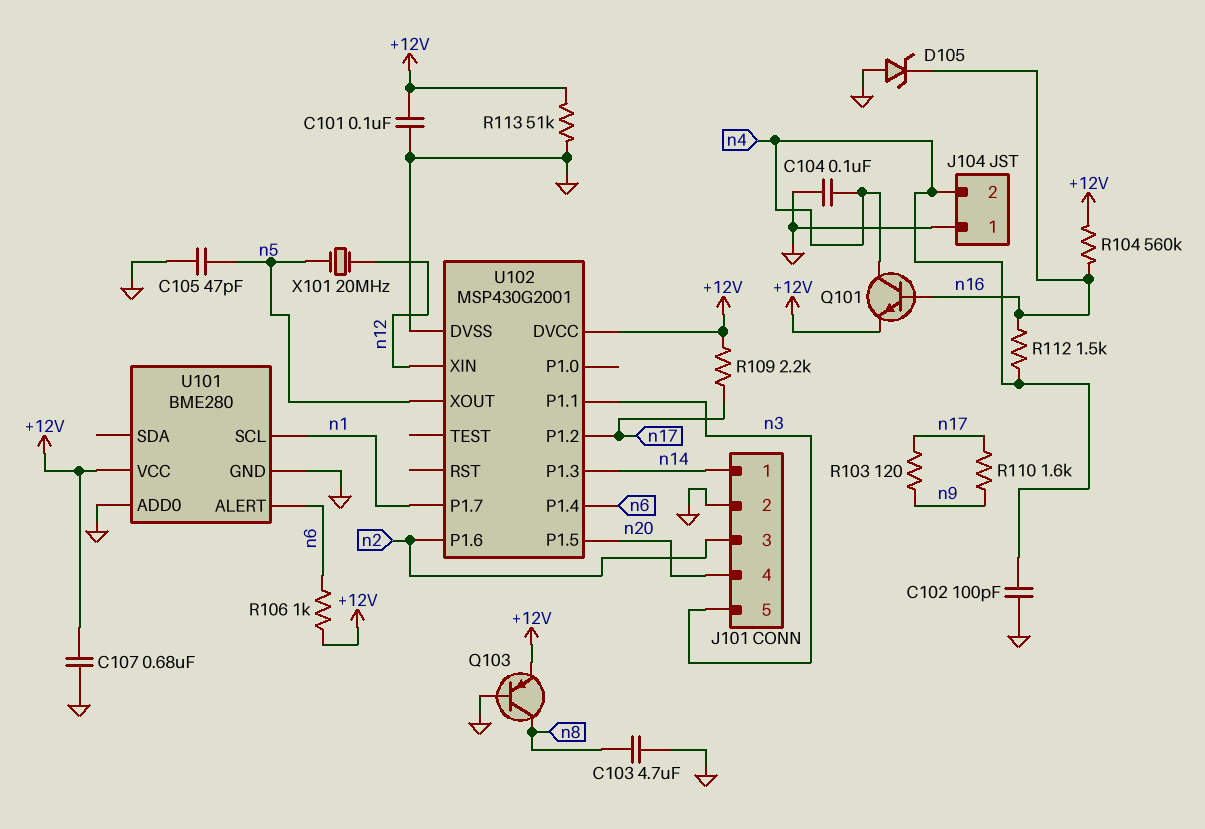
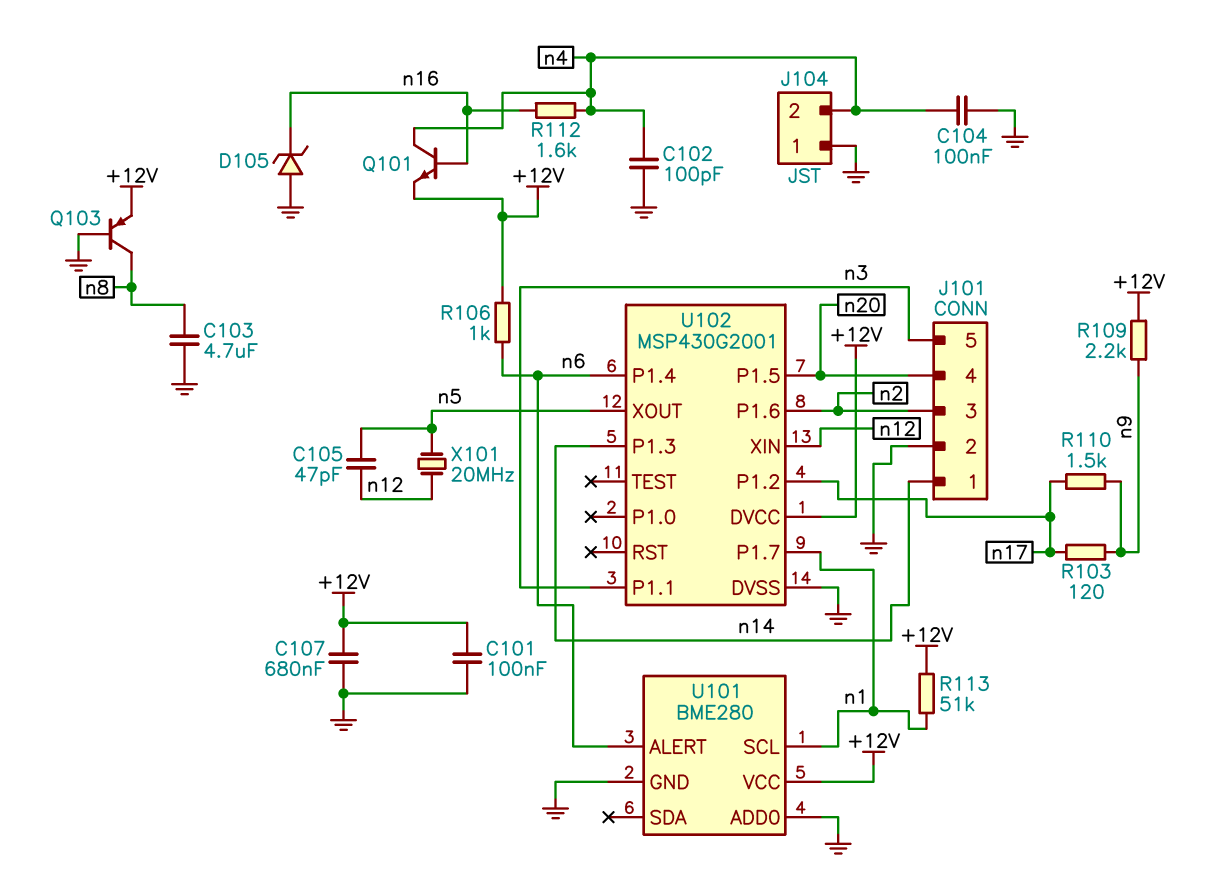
C105: 47pF (GND, n5) -> 47pF (n5, n12)
R104: 560k (+12V, n16) -> none
R109: 2.2k (+12V, n17) -> 2.2k (+12V, n9)
R110: 1.6k (n9, n17) -> 1.5k (n9, n17)
R112: 1.5k (n4, n16) -> 1.6k (n4, n16)
R113: 51k (+12V, GND) -> 51k (+12V, n1)

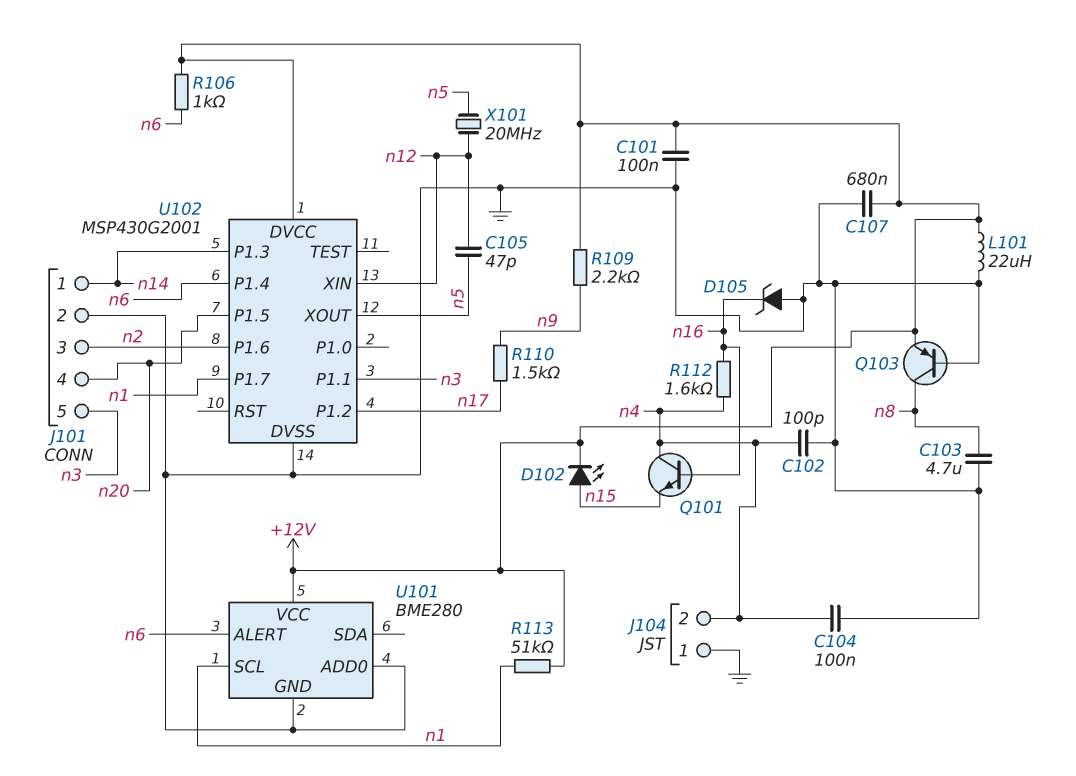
D102: none -> LED (A n15, K +12V)
L101: none -> 22uH (+12V, GND)
Q101: NPN (B n16, C n4, E +12V) -> NPN (B n16, C n4, E n15)
R103: 120 (n9, n17) -> none

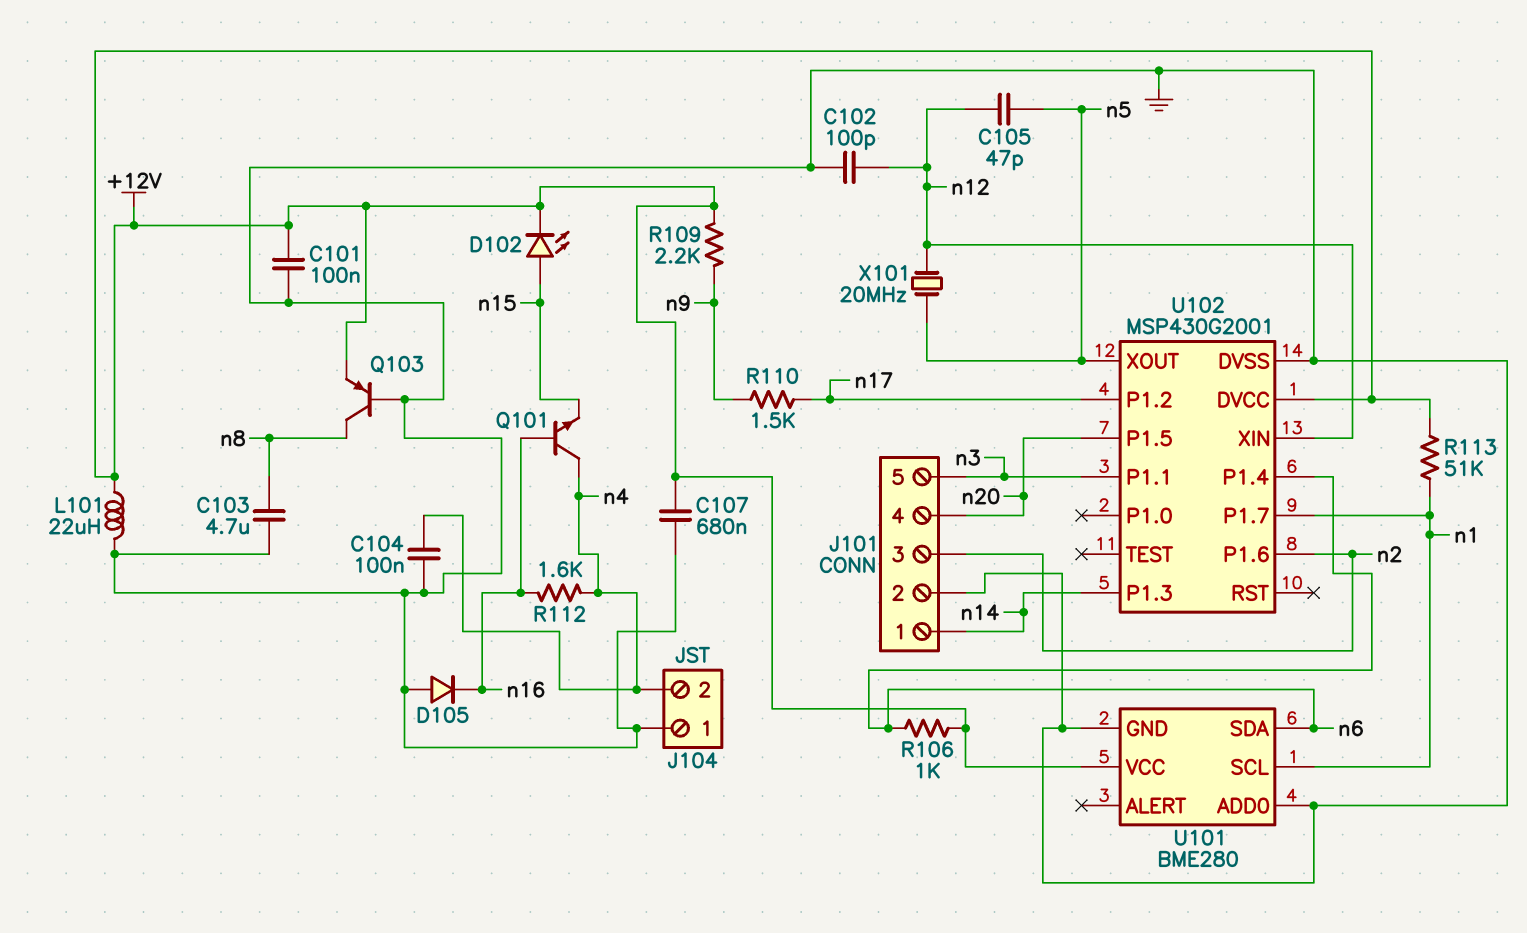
C102: 100pF (GND, n4) -> 100pF (GND, n12)
D105: zener (A GND, K n16) -> diode (A GND, K n16)
U101 pin ALERT: n6 -> none
U101 pin SDA: none -> n6

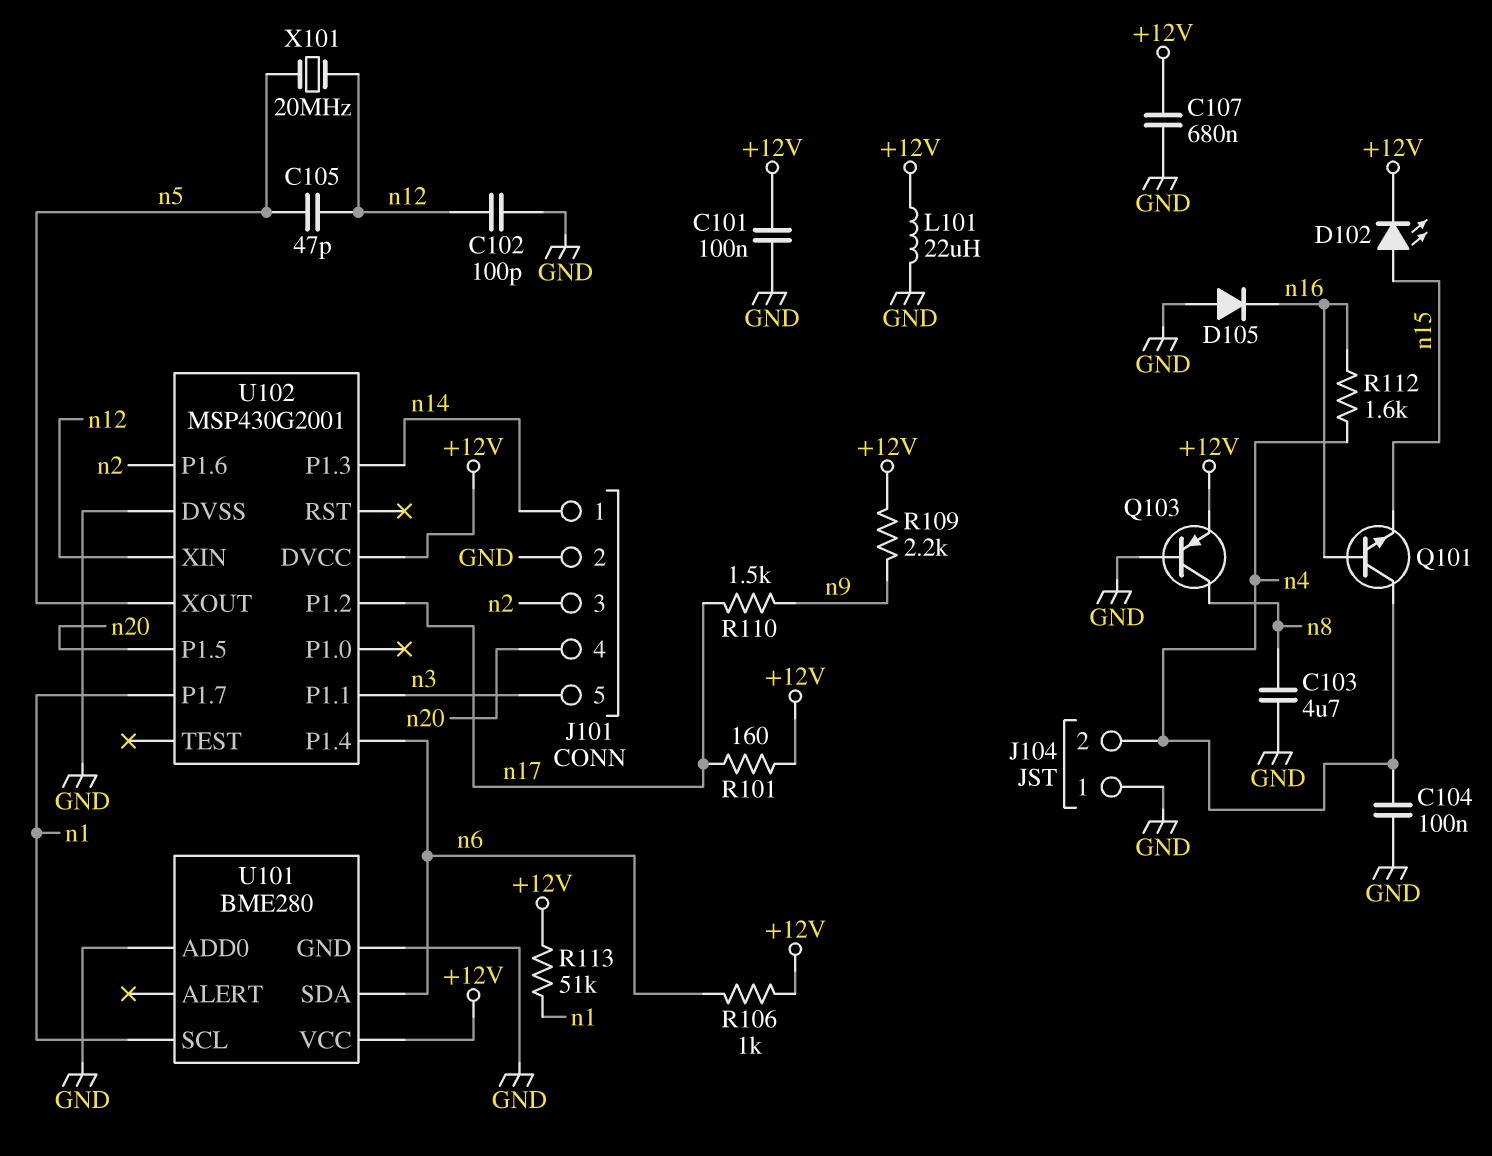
R101: none -> 160 (+12V, n17)

